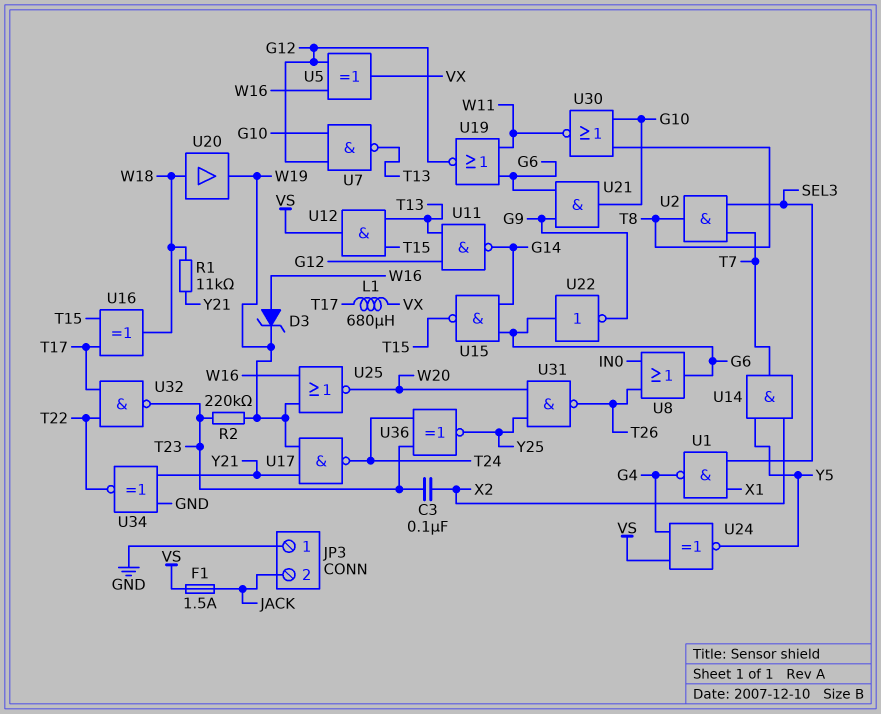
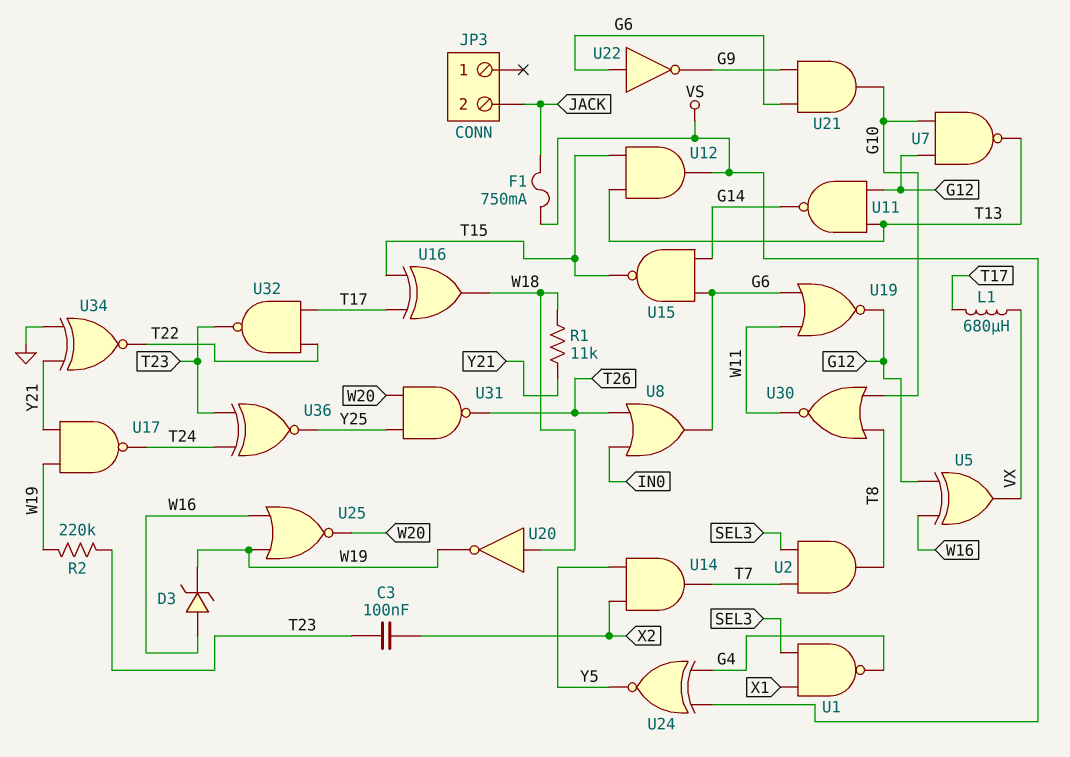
F1: 1.5A (JACK, VS) -> 750mA (JACK, VS)
JP3 pin 1: GND -> none
U20: buffer (in W18, out W19) -> NOT (in W18, out W19)

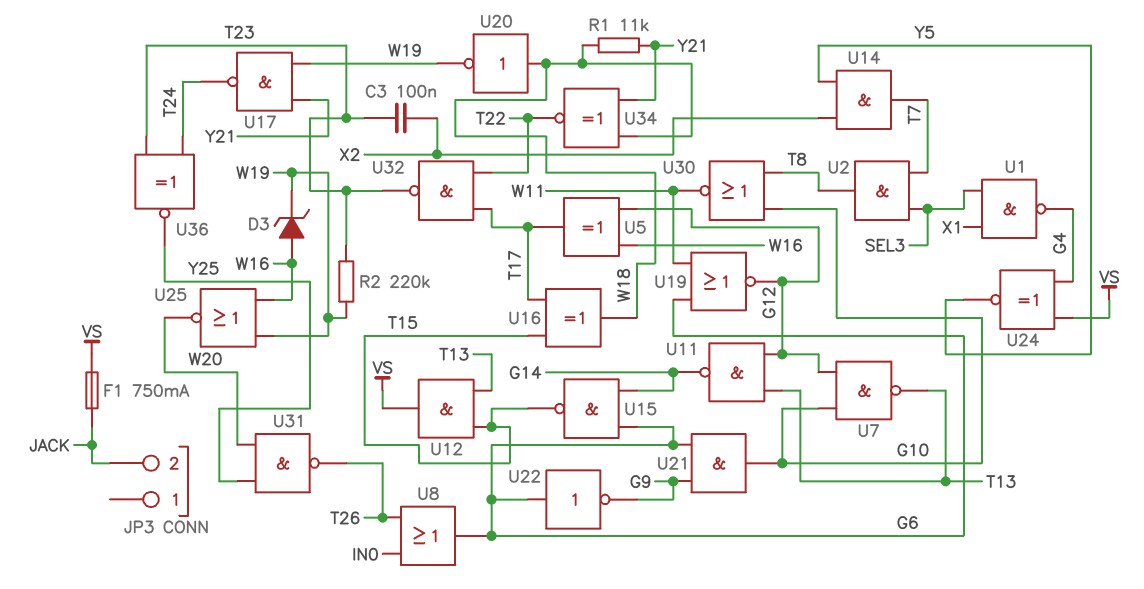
L1: 680uH (T17, VX) -> none
U5: XOR (in G12, in W16, out VX) -> XOR (in G12, in W16, out T17)
U34: XNOR (in GND, in Y21, out T22) -> XNOR (in W18, in Y21, out T22)

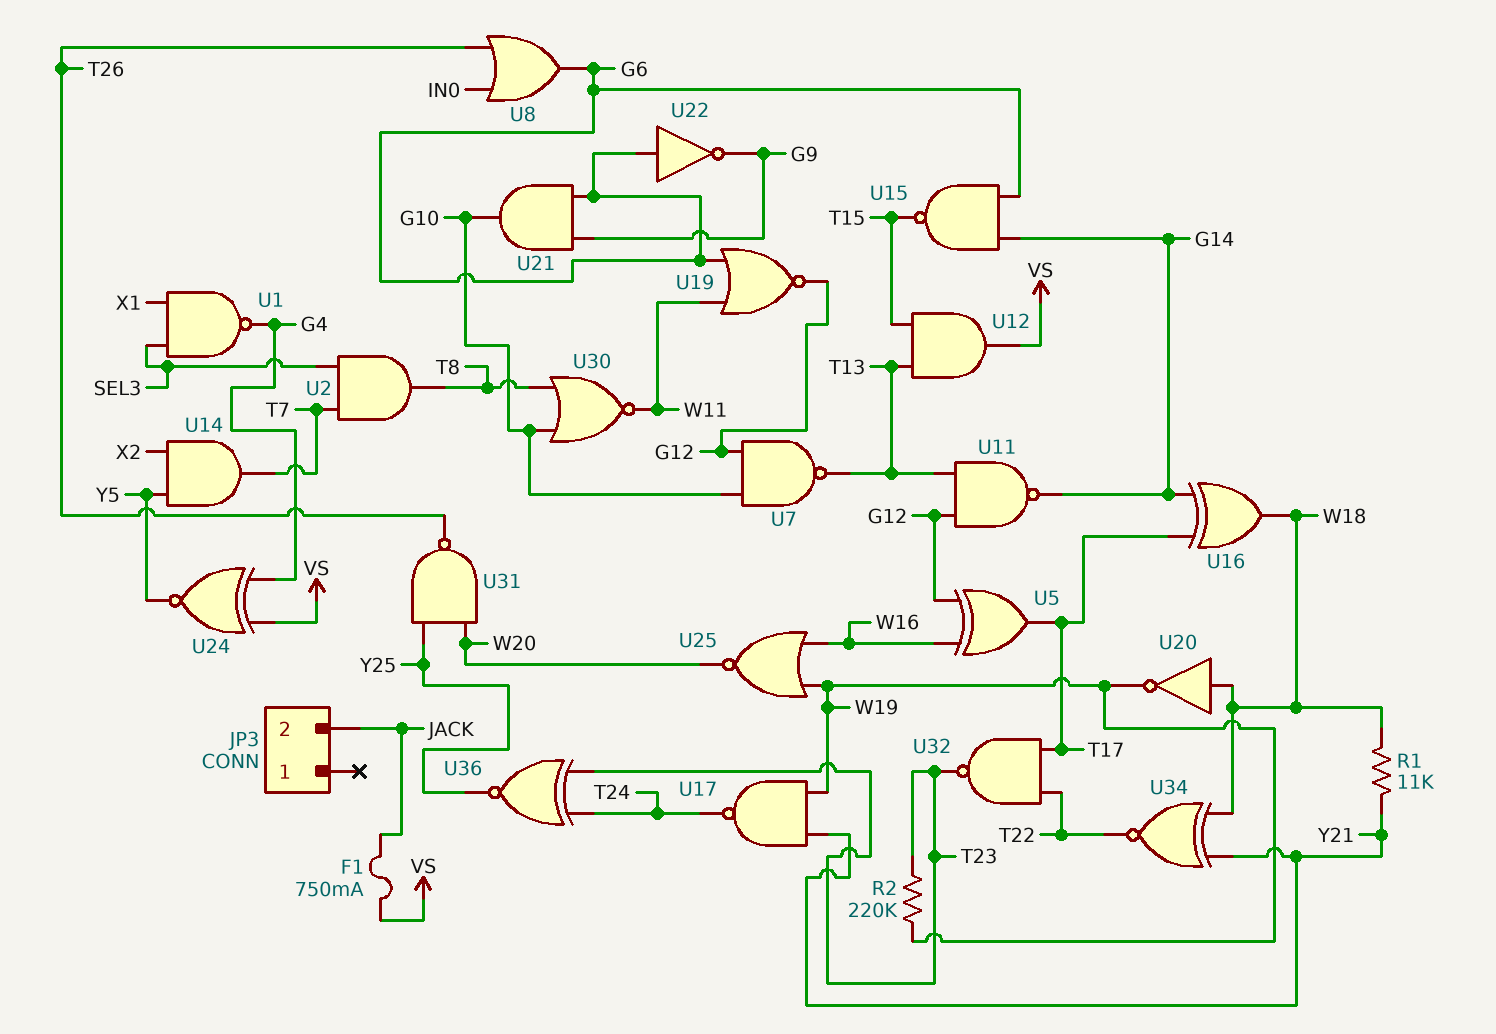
C3: 100nF (T23, X2) -> none
D3: zener (A W16, K W19) -> none
U16: XOR (in T15, in T17, out W18) -> XOR (in G14, in T17, out W18)

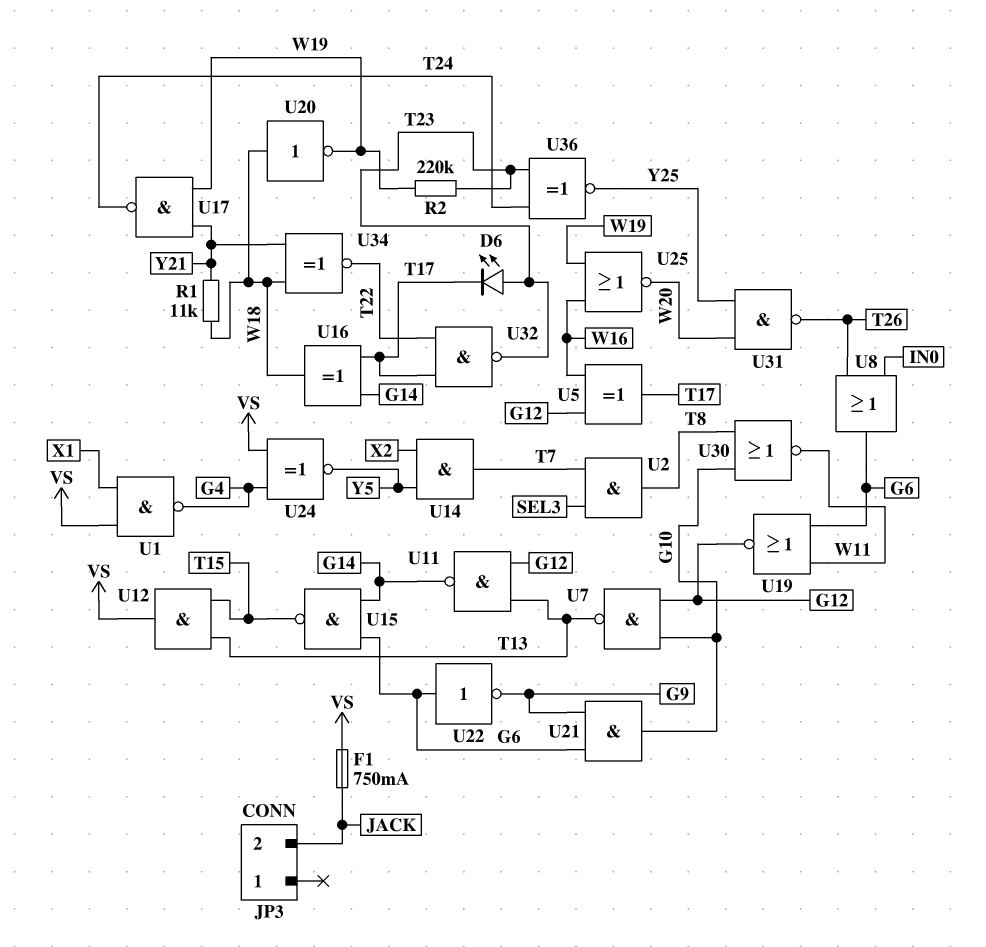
D6: none -> LED (A T23, K T17)
U1: NAND (in SEL3, in X1, out G4) -> NAND (in VS, in X1, out G4)

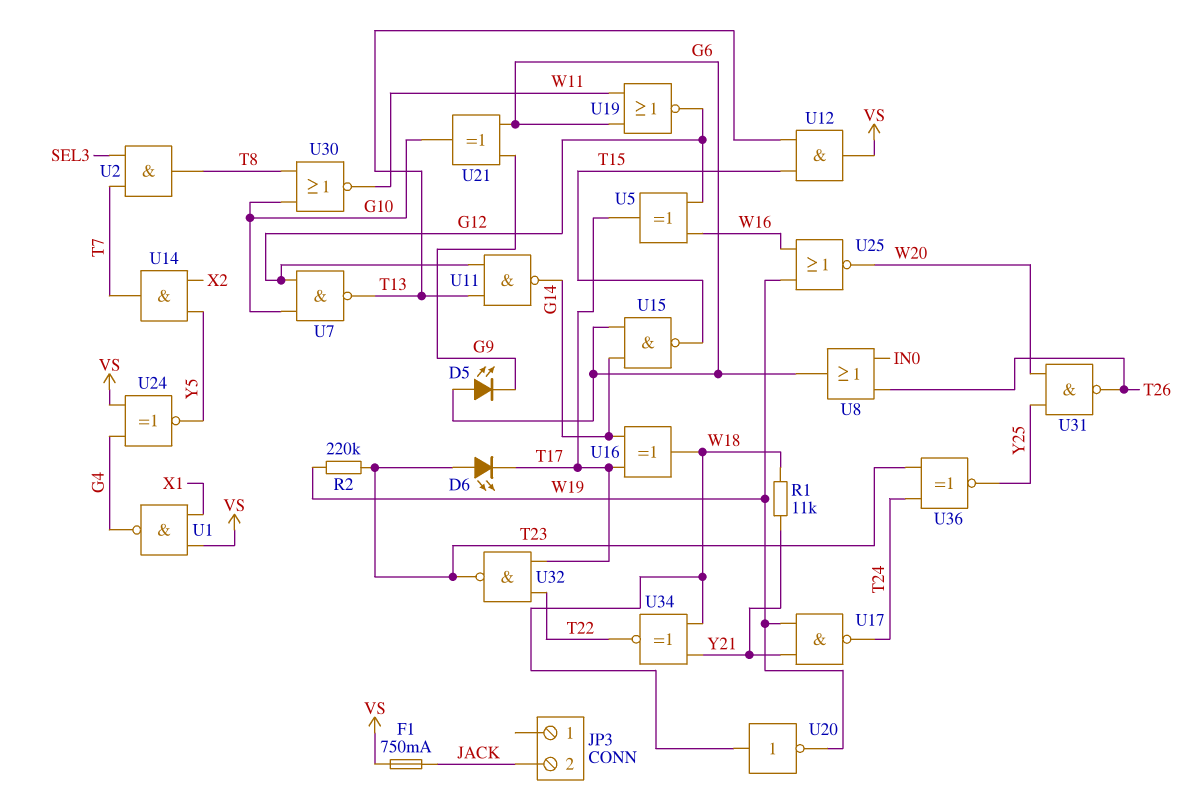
D5: none -> LED (A G6, K G9)
U21: AND (in G6, in G9, out G10) -> XOR (in G6, in G9, out G10)
U22: NOT (in G6, out G9) -> none

